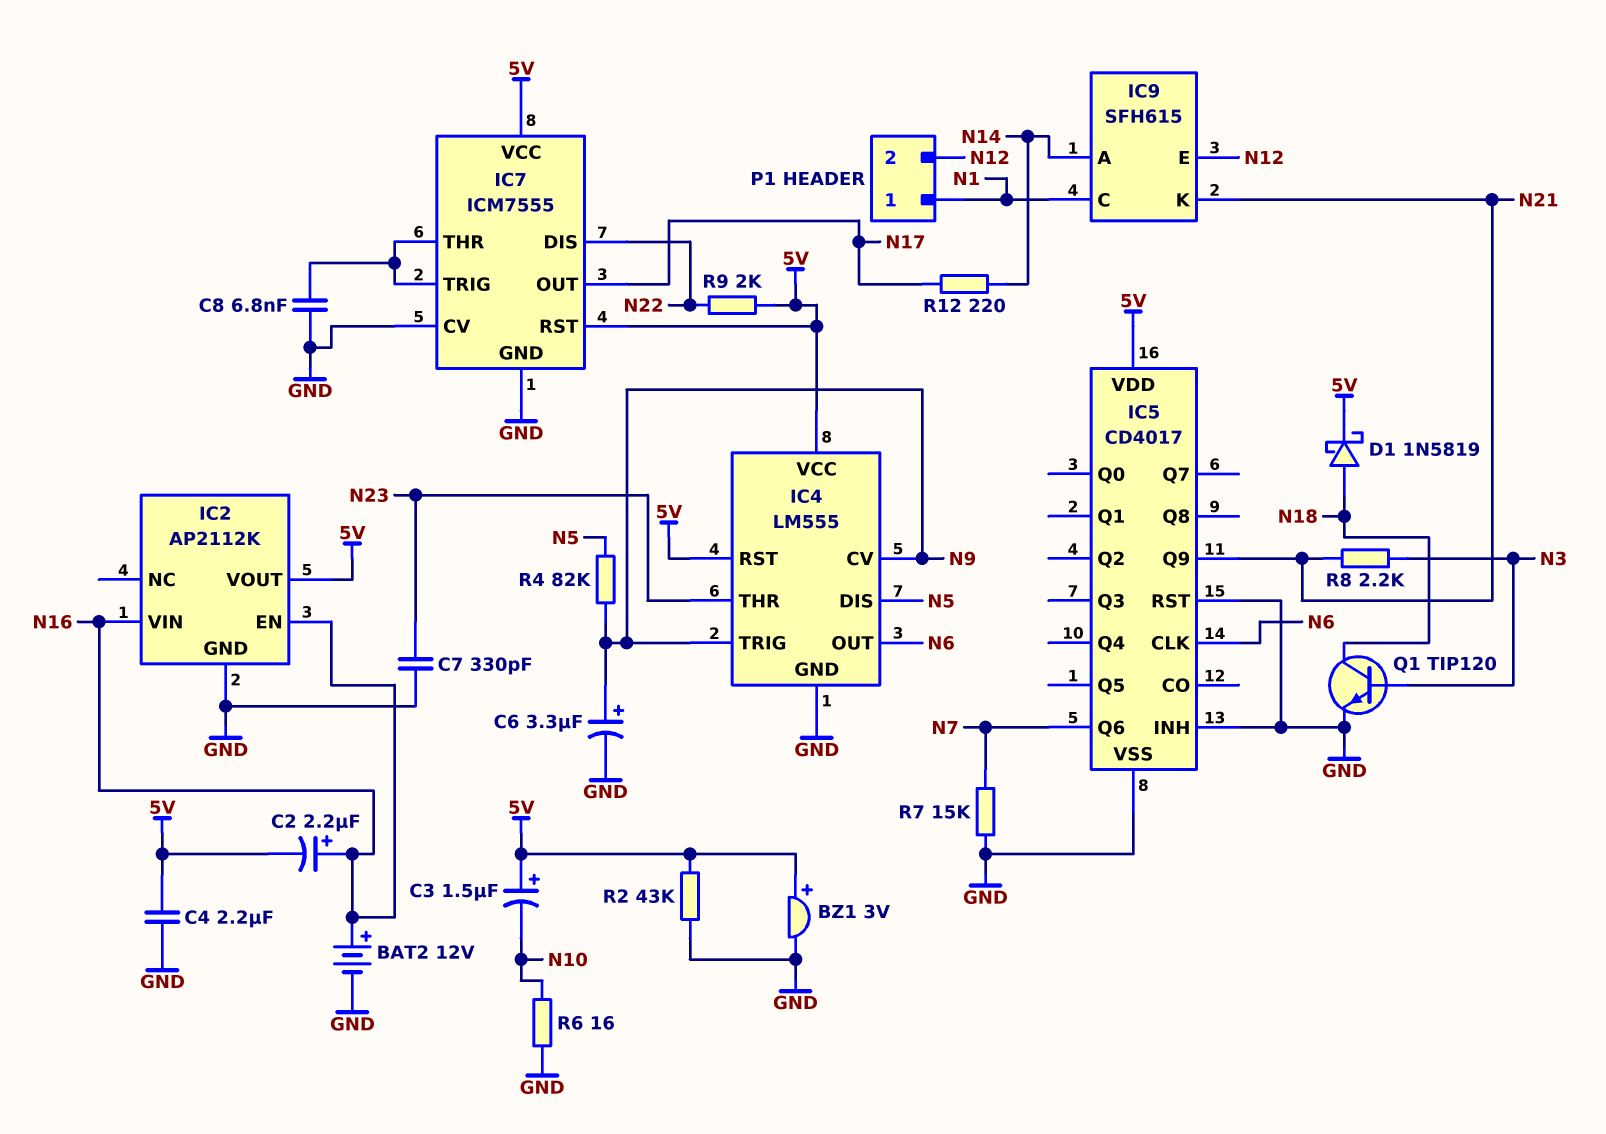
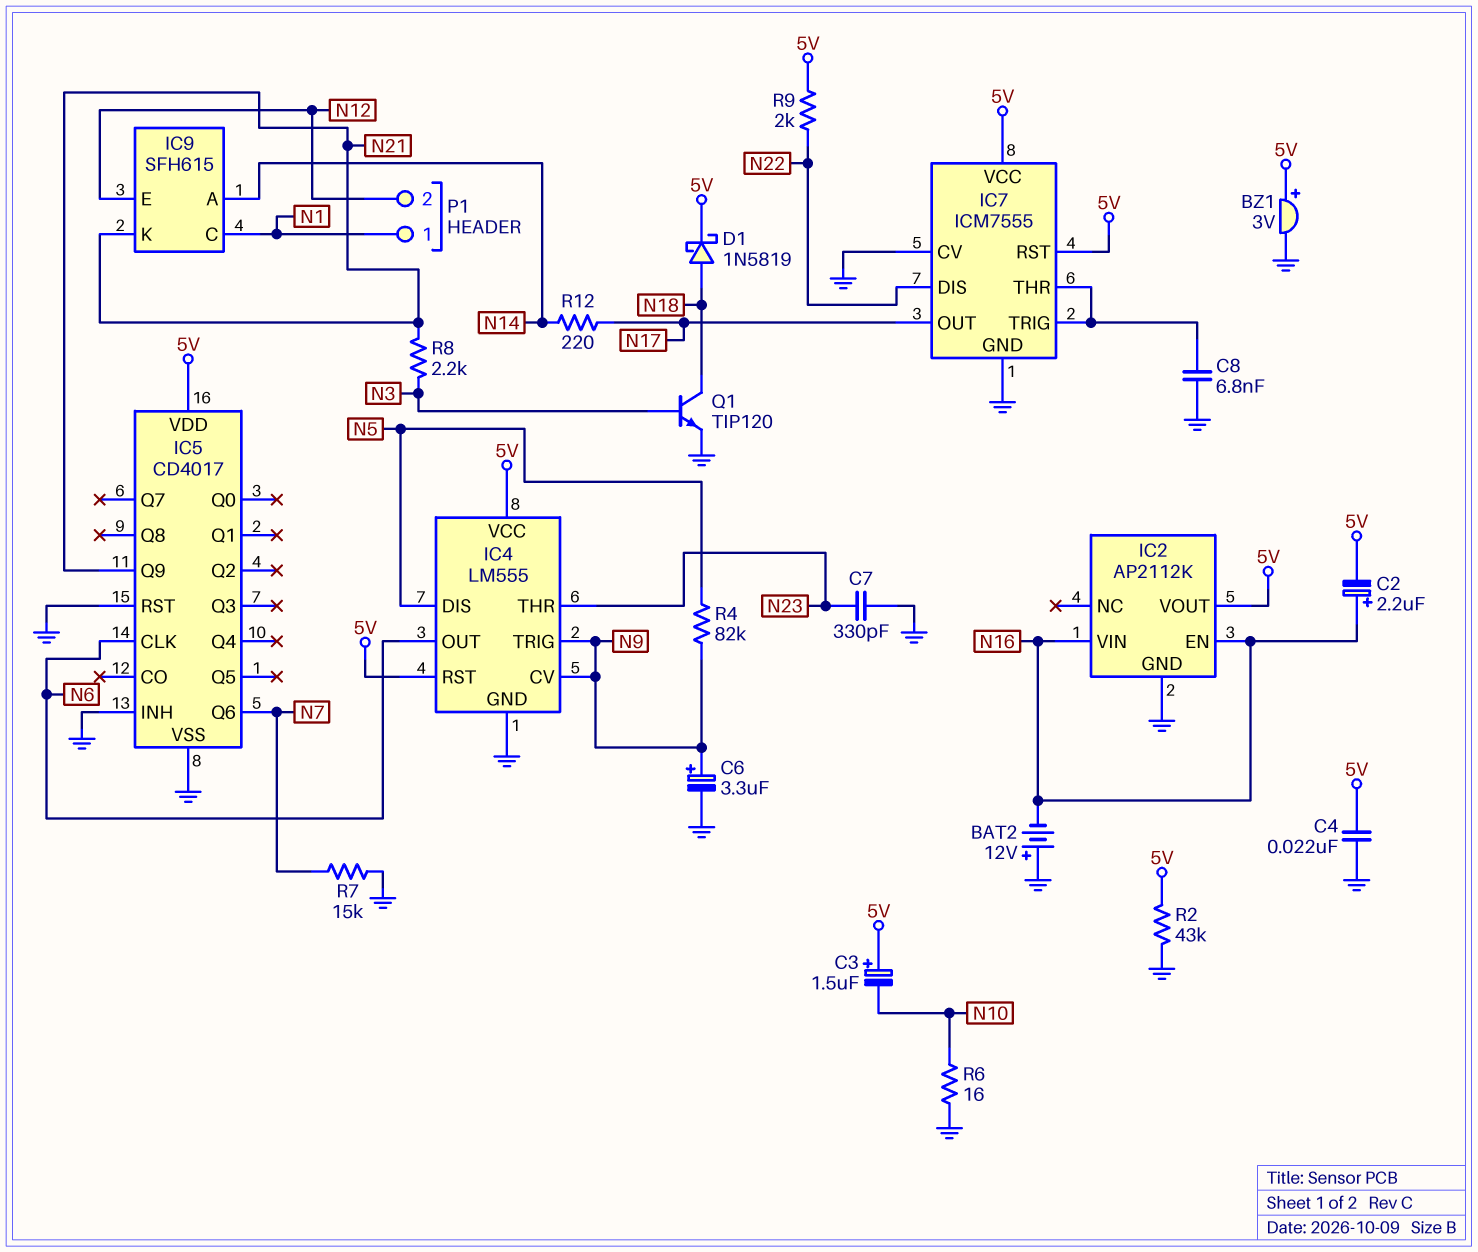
BAT2: 12V (plus N16, minus GND) -> 12V (plus GND, minus N16)
C4: 2.2uF (5V, GND) -> 22nF (5V, GND)

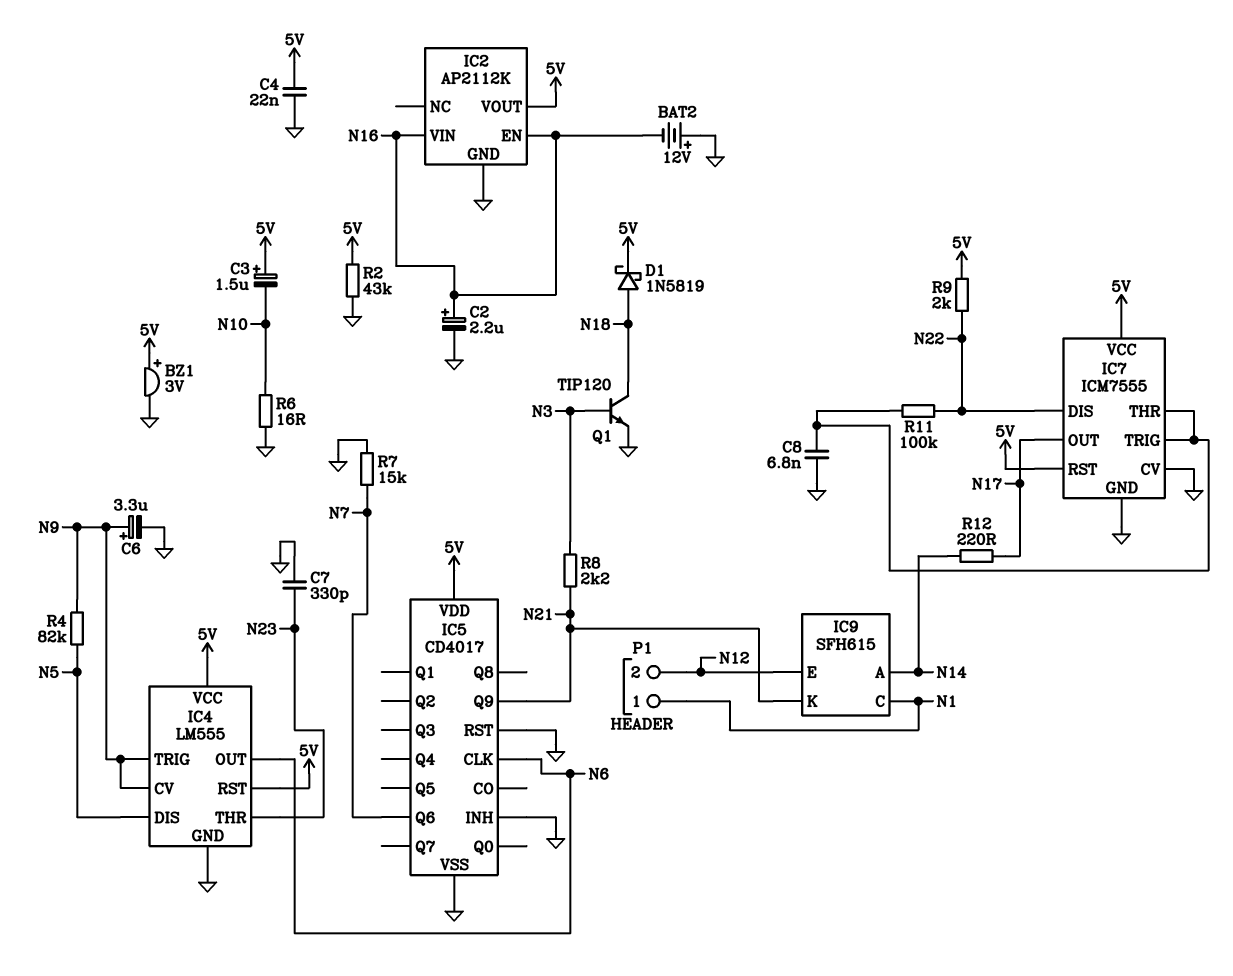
C2: 2.2uF (plus N16, minus 5V) -> 2.2uF (plus N16, minus GND)
R11: none -> 100k (IC7/THR, N22)

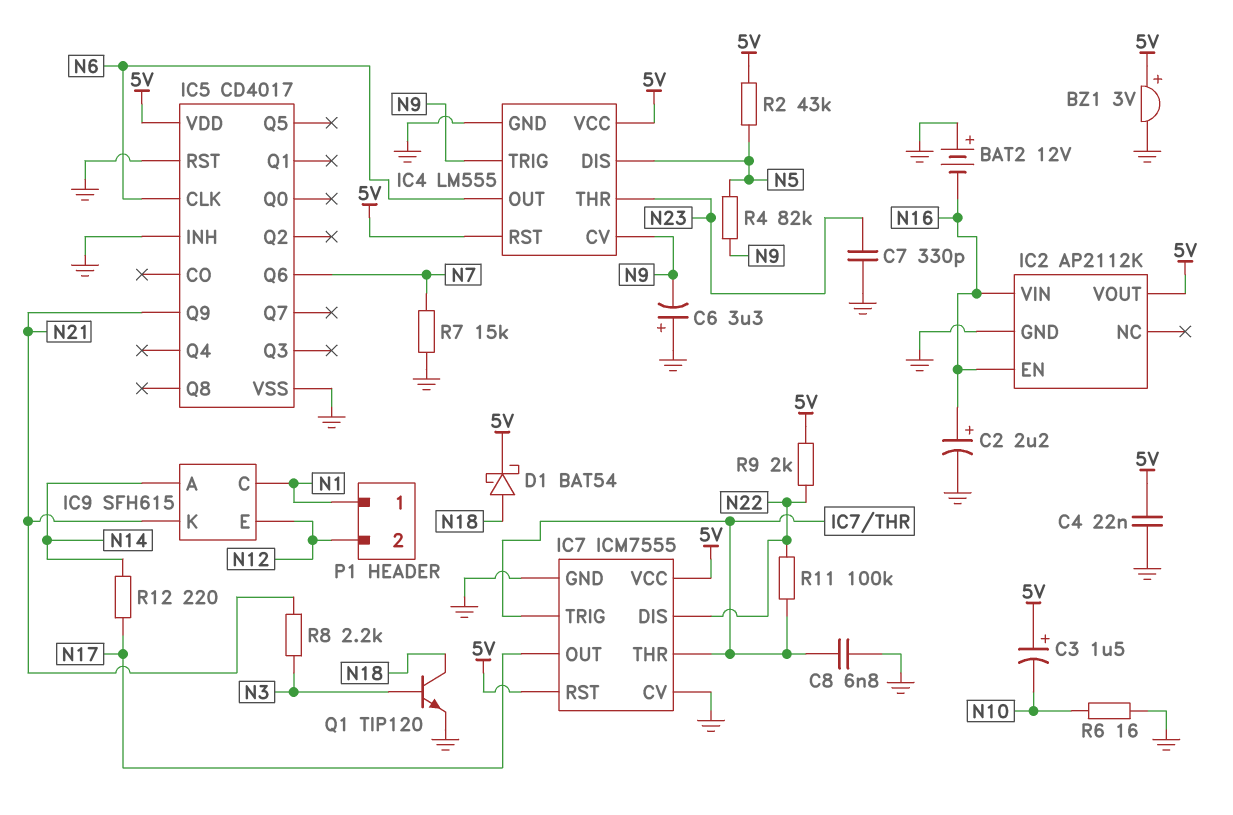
C6: 3.3uF (plus N9, minus GND) -> 3.3uF (plus GND, minus N9)
D1: schottky 1N5819 (A N18, K 5V) -> schottky BAT54 (A N18, K 5V)
R2: 43k (5V, GND) -> 43k (5V, N5)

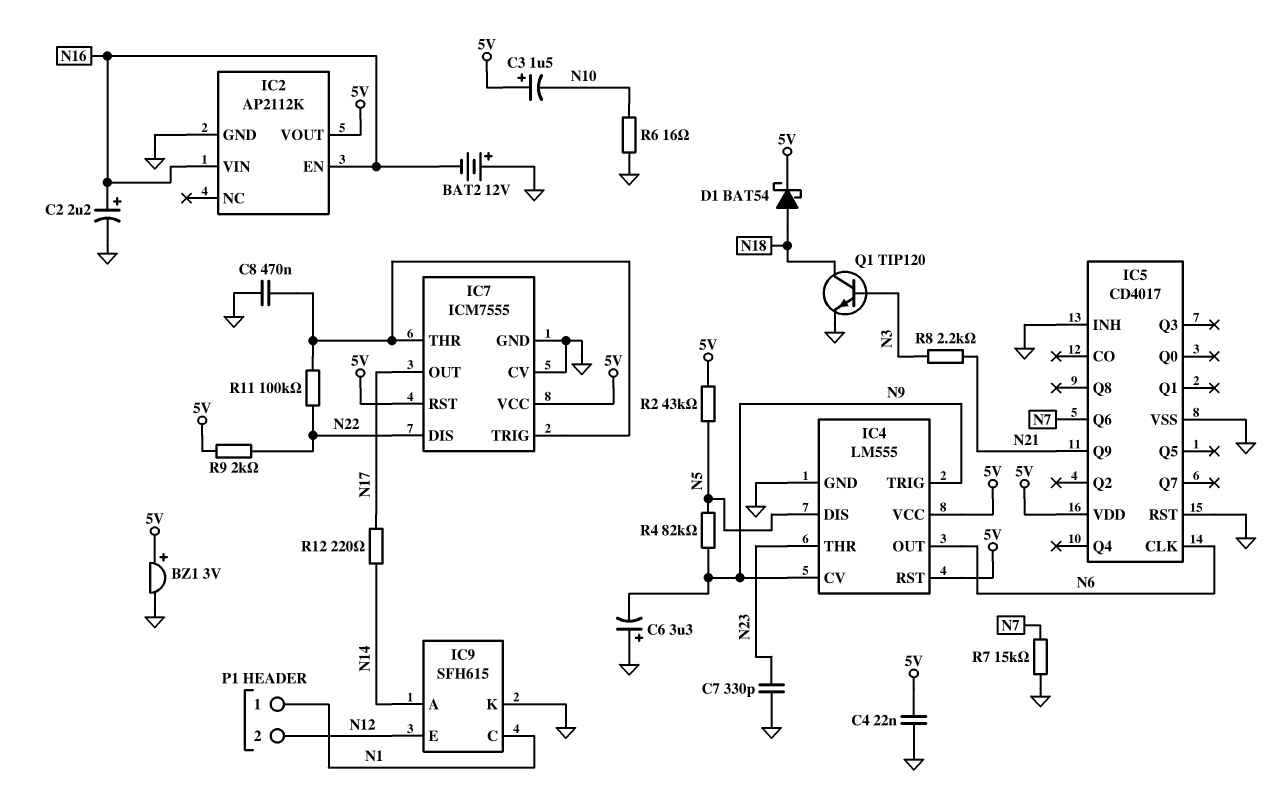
C8: 6.8nF (GND, IC7/THR) -> 470nF (GND, IC7/THR)
IC9 pin K: N21 -> GND

